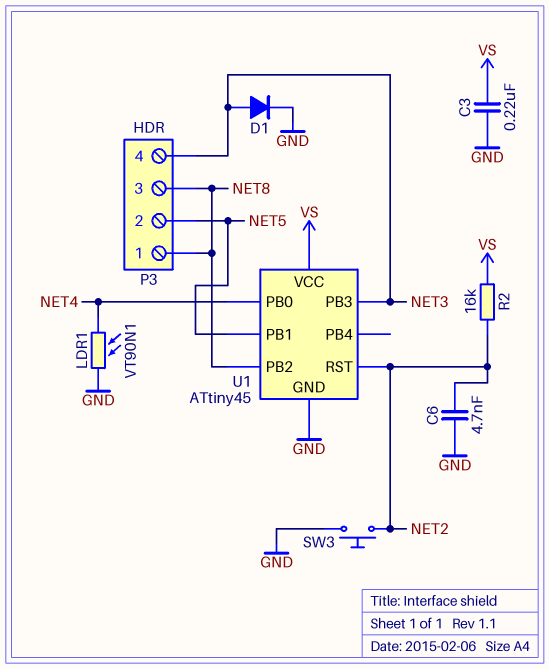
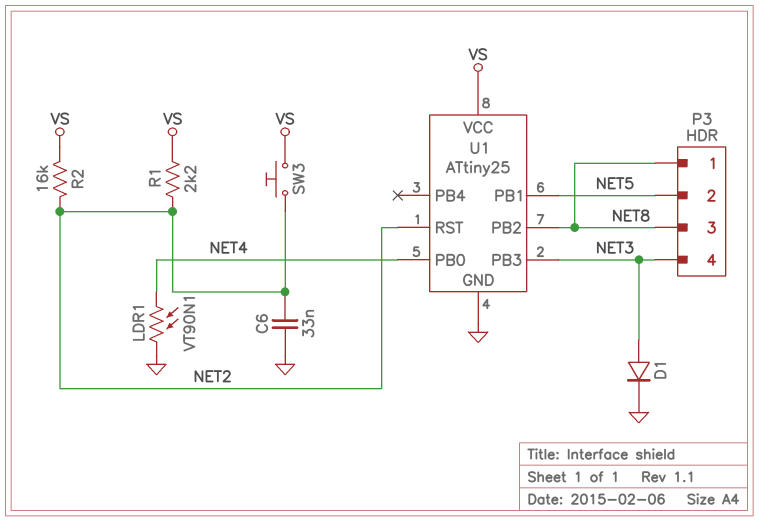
C3: 220nF (GND, VS) -> none
C6: 4.7nF (GND, NET2) -> 33nF (GND, NET2)
R1: none -> 2.2k (NET2, VS)
SW3: button (GND, NET2) -> button (NET2, VS)
U1: ATtiny45 -> ATtiny25

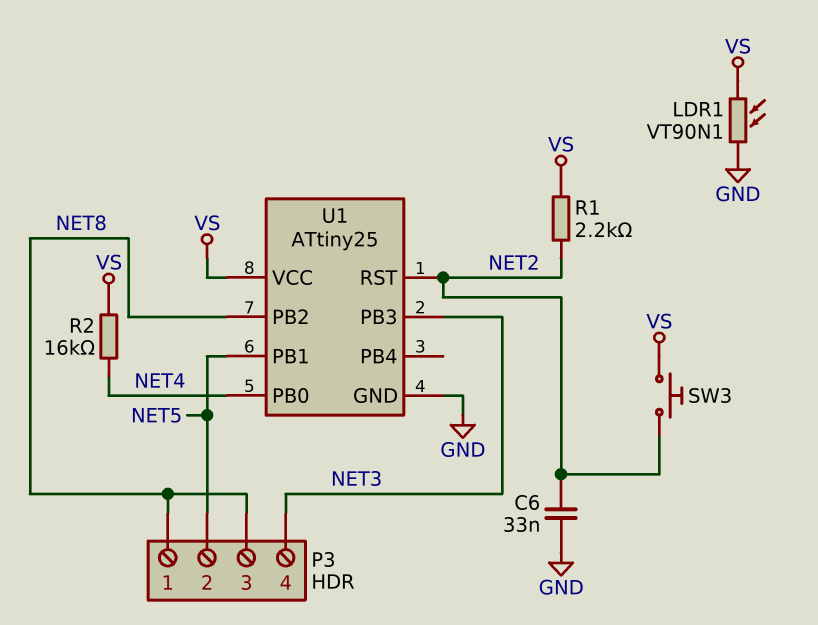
D1: diode (A NET3, K GND) -> none
LDR1: VT90N1 (GND, NET4) -> VT90N1 (GND, VS)
R2: 16k (NET2, VS) -> 16k (NET4, VS)

